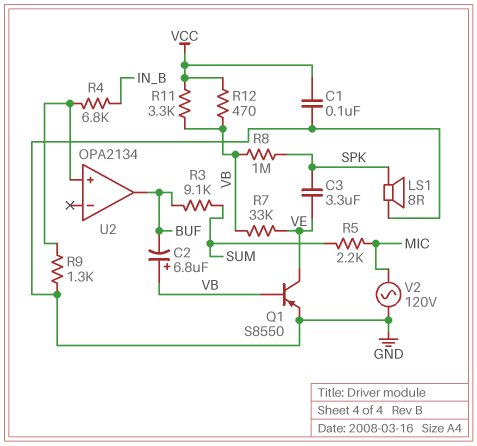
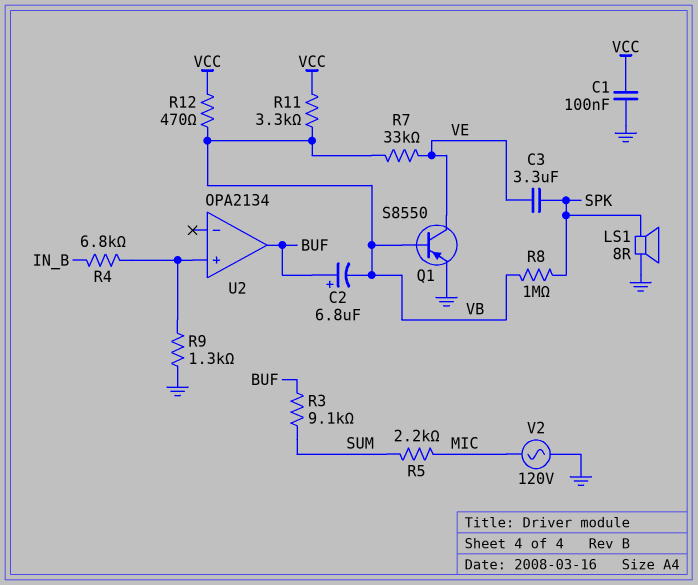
C2: 6.8uF (plus VB, minus BUF) -> 6.8uF (plus BUF, minus VB)

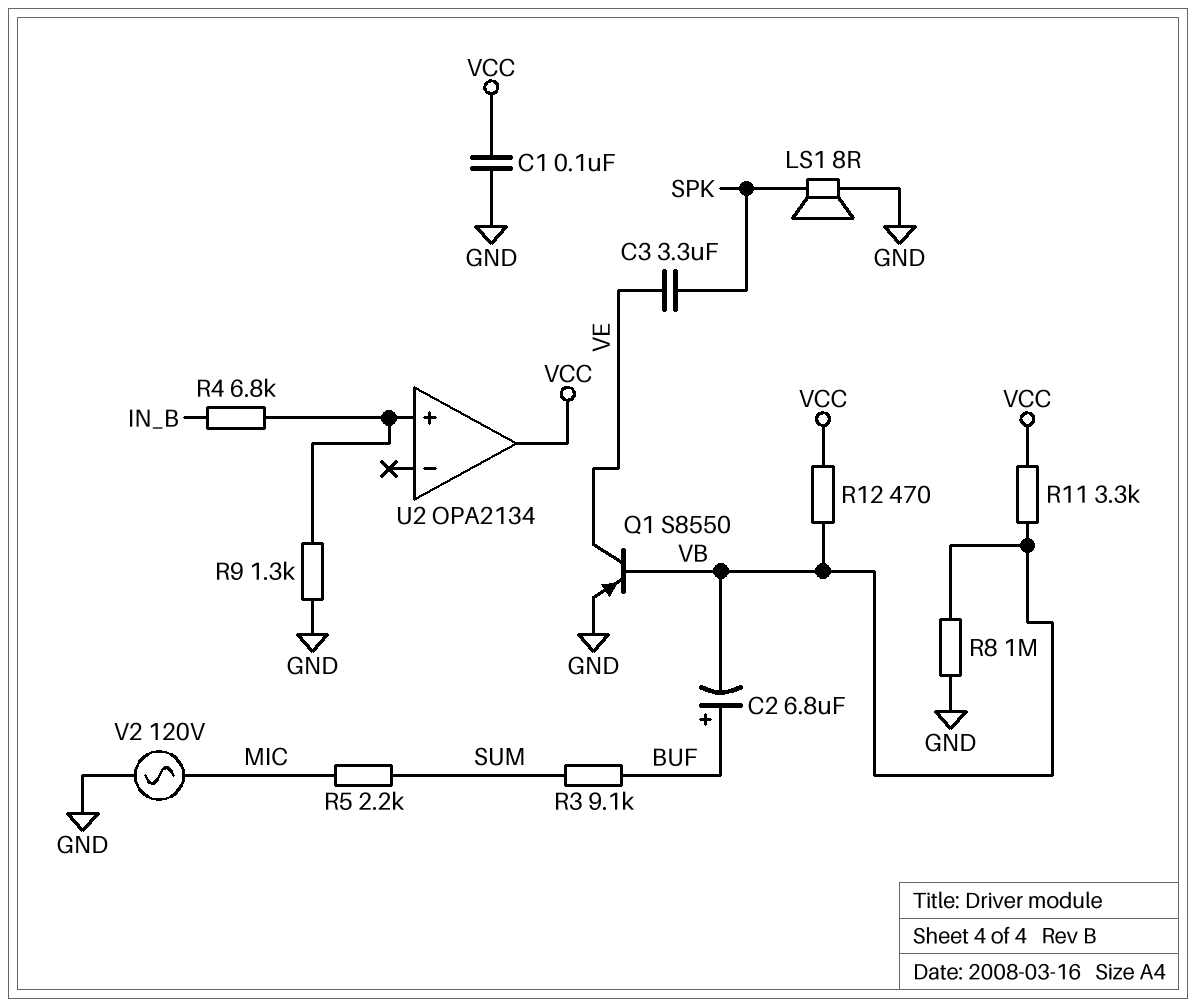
R7: 33k (VB, VE) -> none
R8: 1M (SPK, VB) -> 1M (GND, VB)
U2 pin out: BUF -> VCC

